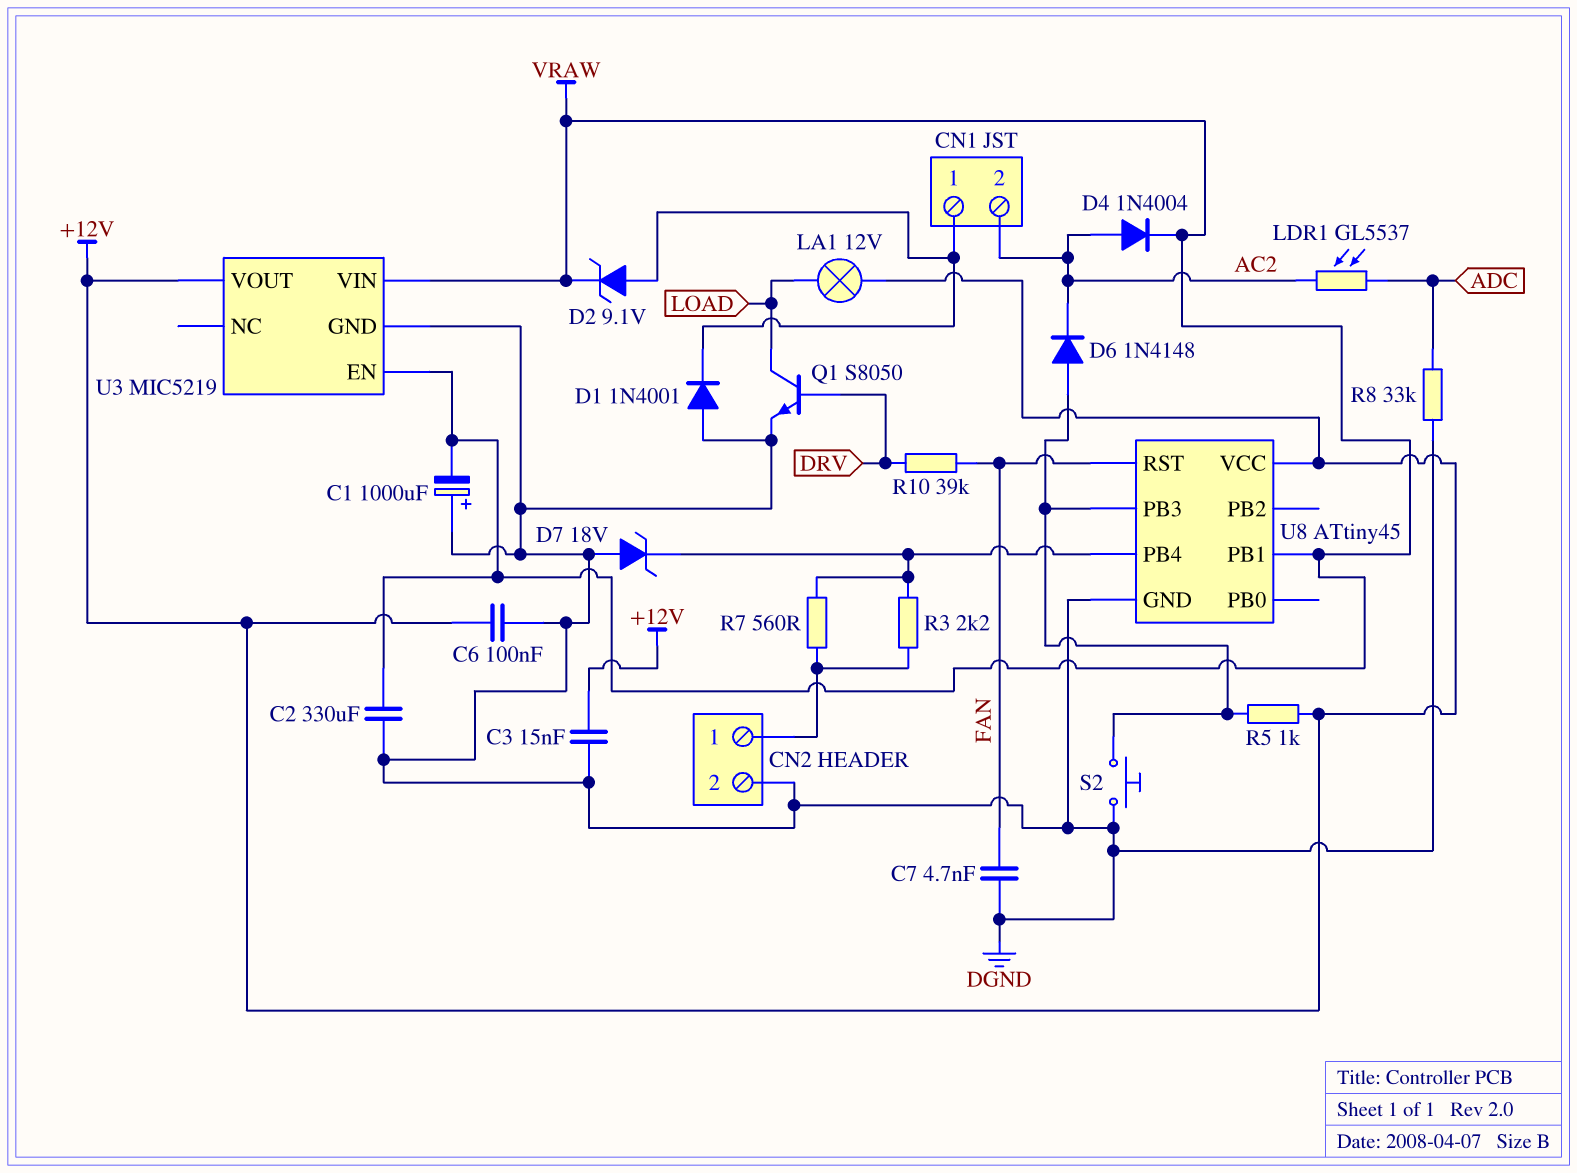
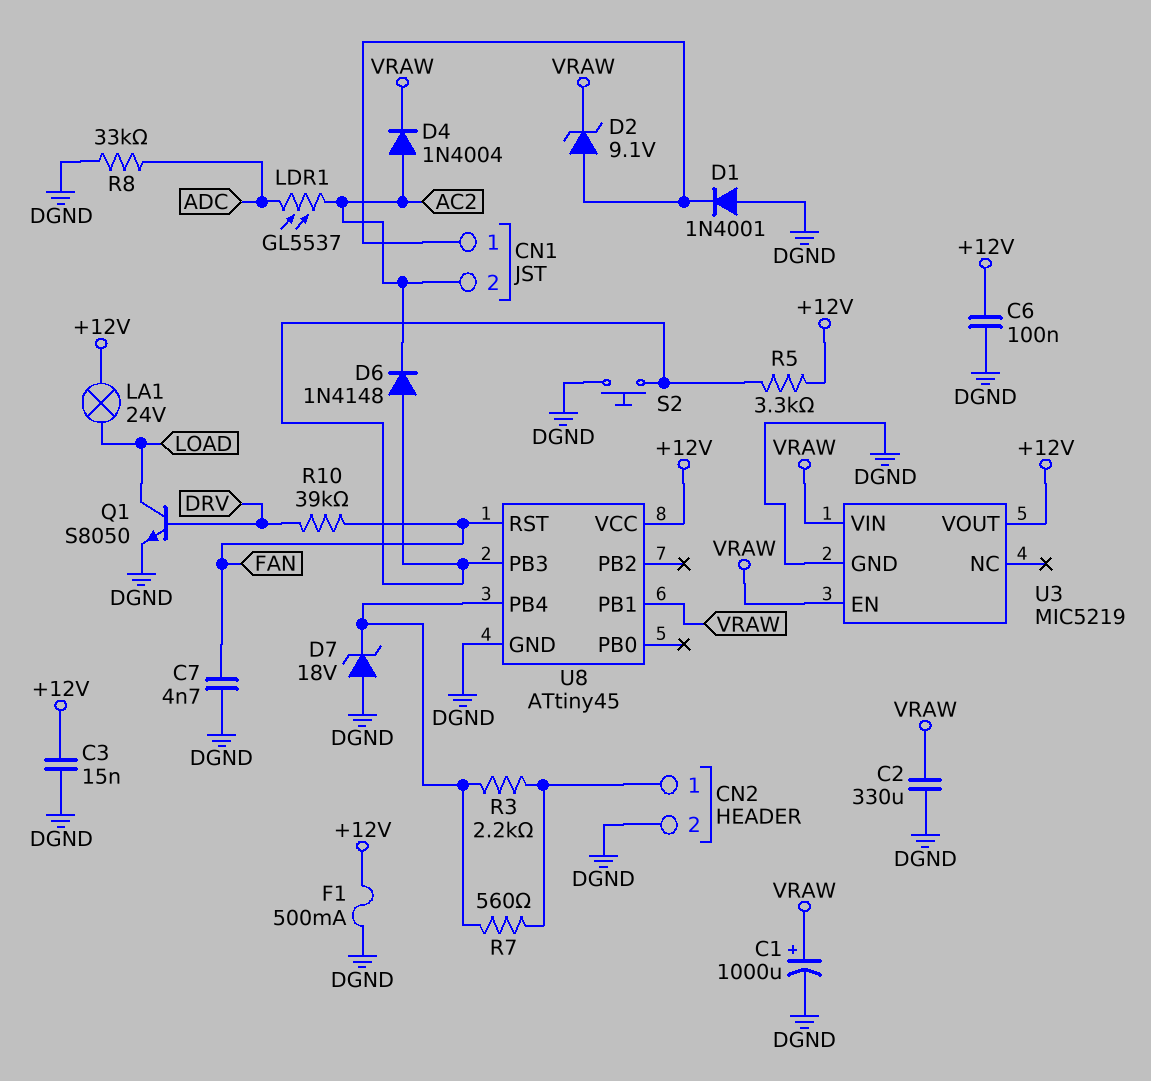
C1: 1000uF (plus DGND, minus VRAW) -> 1000uF (plus VRAW, minus DGND)
F1: none -> 500mA (+12V, DGND)
LA1: lamp 12V (+12V, LOAD) -> lamp 24V (+12V, LOAD)
R5: 1k (+12V, U8/PB3) -> 3.3k (+12V, U8/PB3)

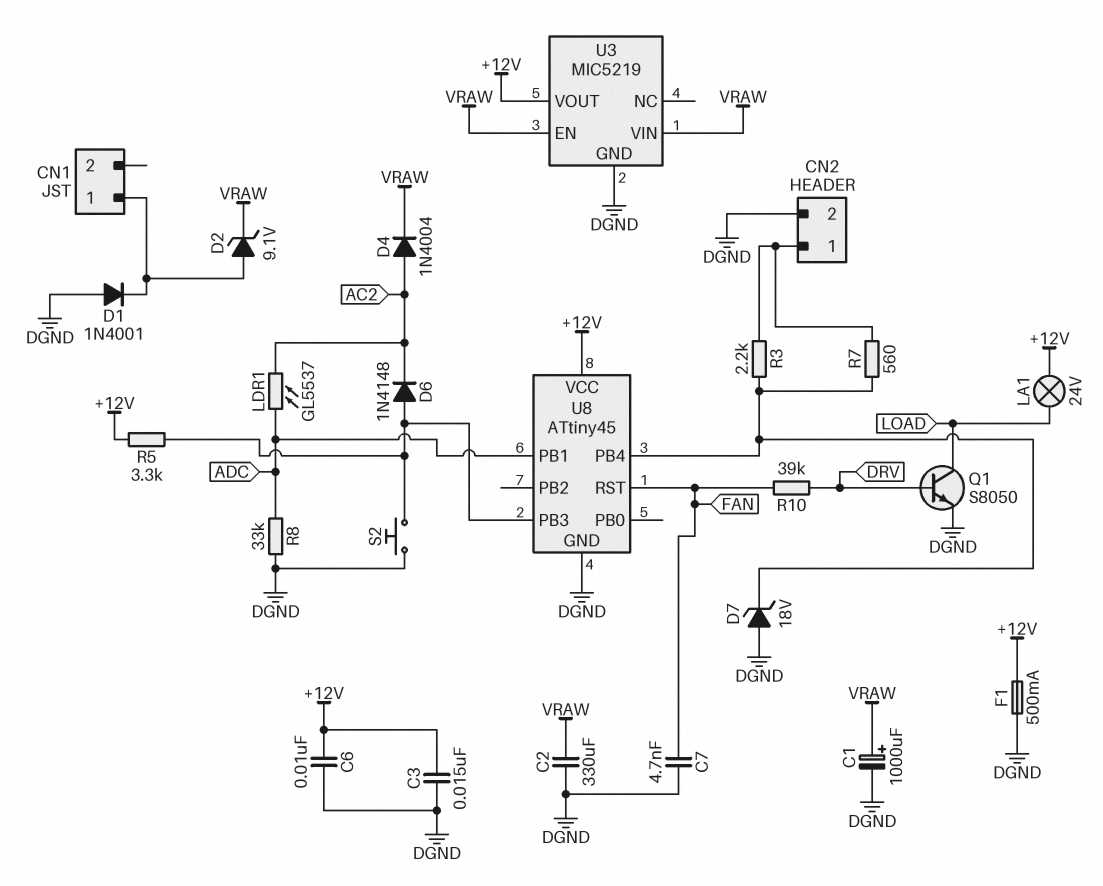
C6: 100nF (+12V, DGND) -> 10nF (+12V, DGND)
CN1 pin 2: AC2 -> none
U8 pin PB1: VRAW -> ADC

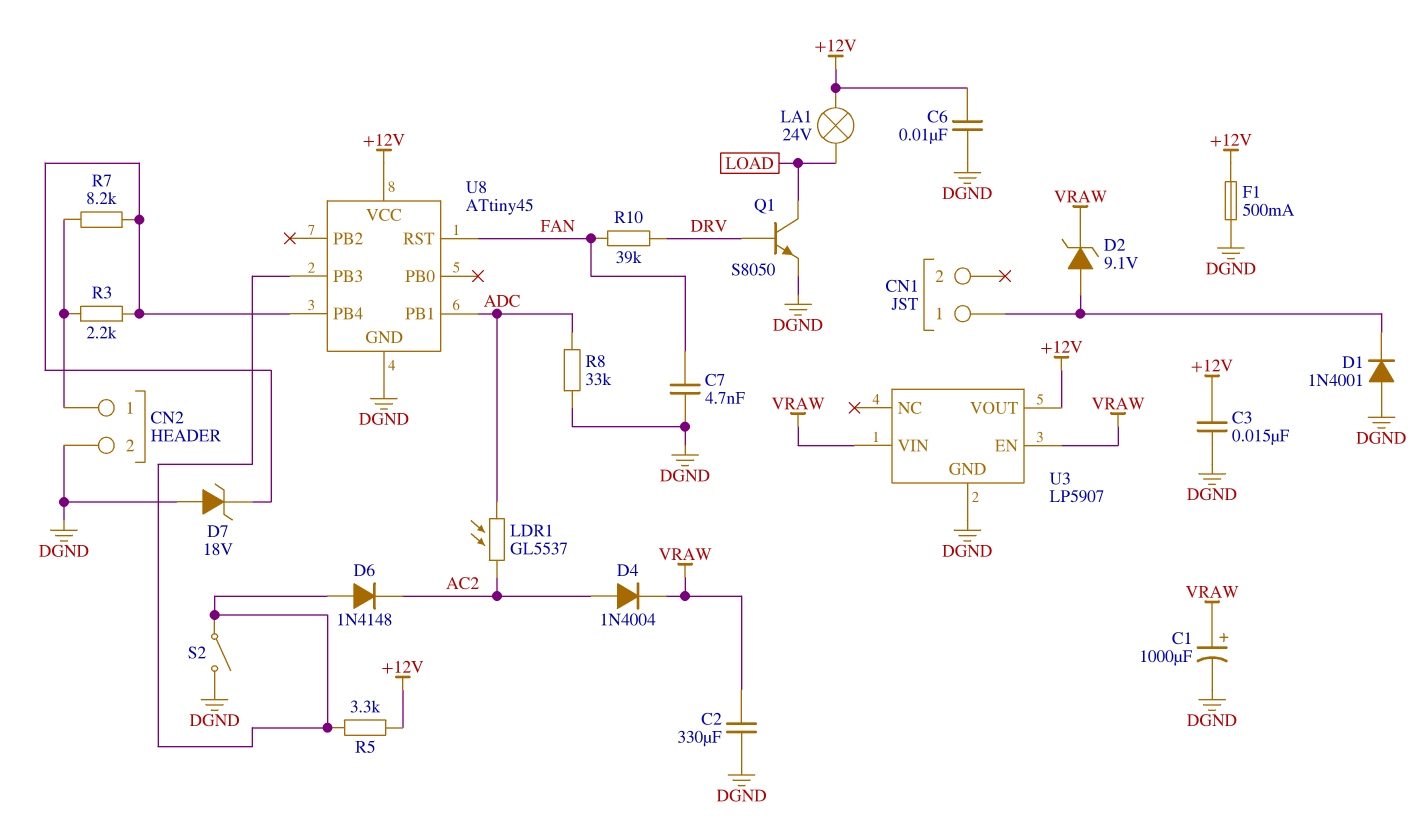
R7: 560 (CN2/1, U8/PB4) -> 8.2k (CN2/1, U8/PB4)
S2: button (DGND, U8/PB3) -> switch (DGND, U8/PB3)
U3: MIC5219 -> LP5907

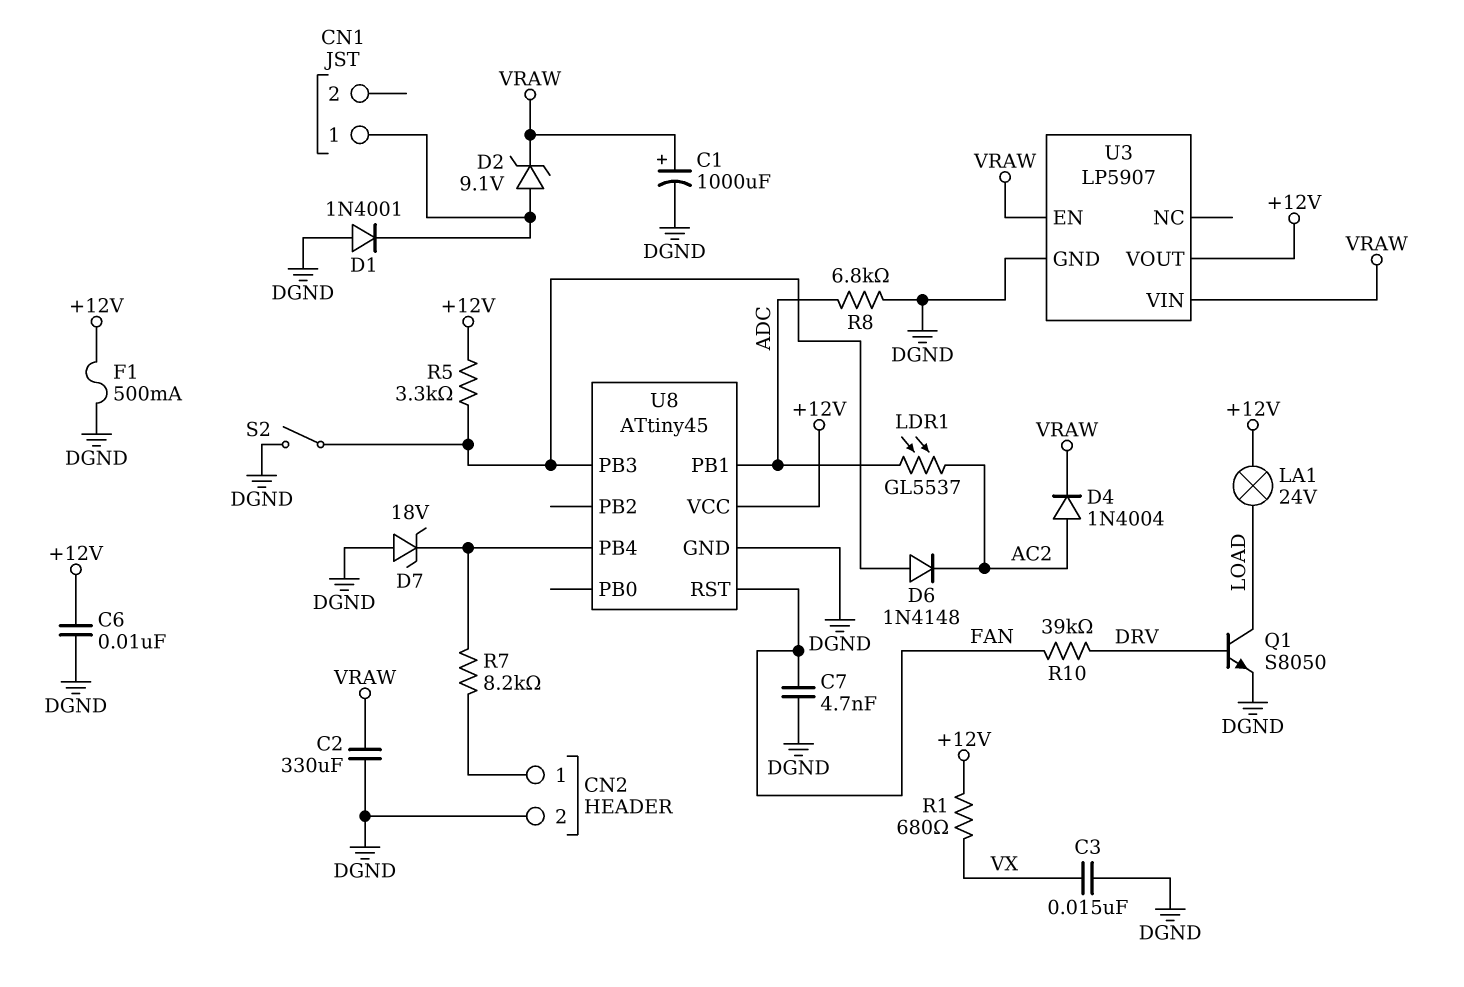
C3: 15nF (+12V, DGND) -> 15nF (DGND, VX)
R1: none -> 680 (+12V, VX)
R3: 2.2k (CN2/1, U8/PB4) -> none
R8: 33k (ADC, DGND) -> 6.8k (ADC, DGND)

